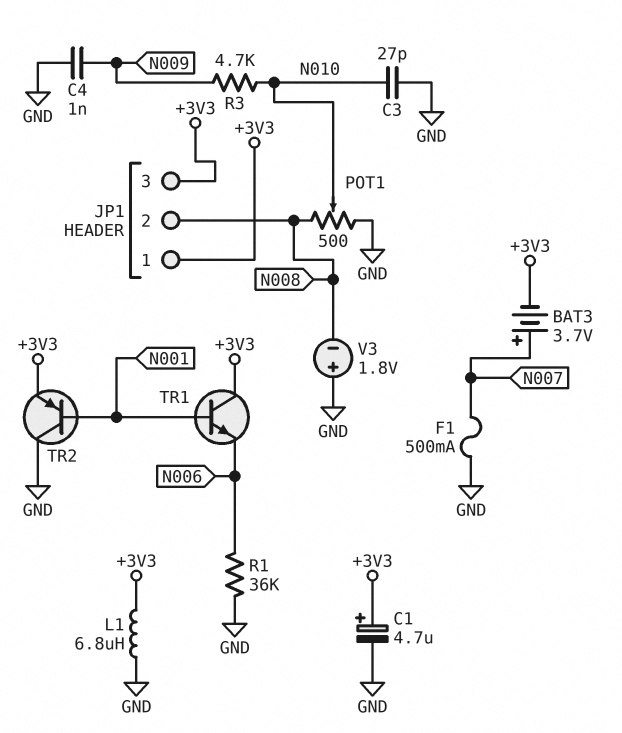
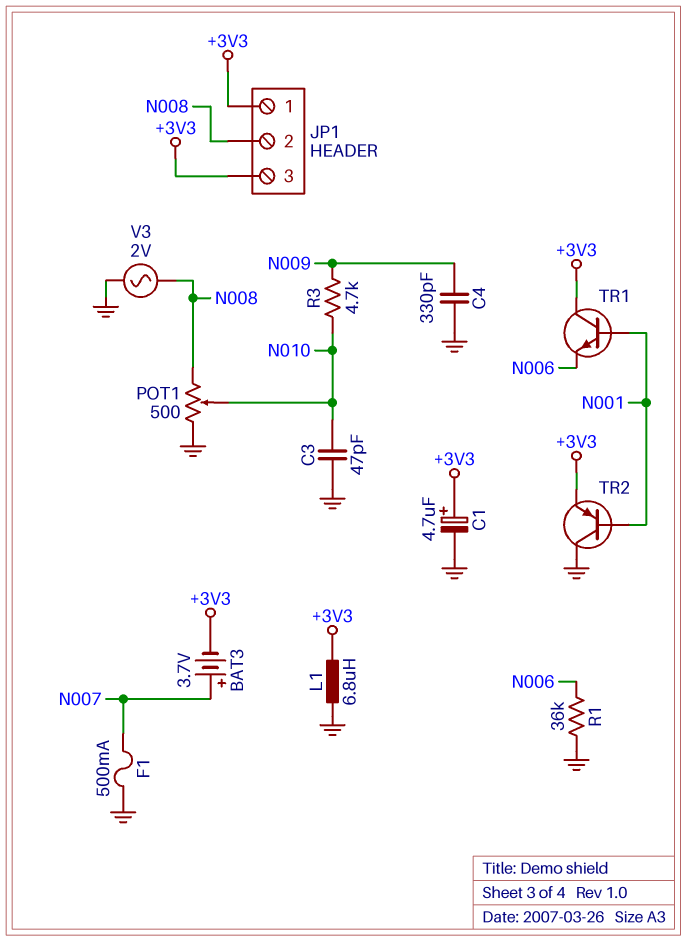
C3: 27pF (GND, N010) -> 47pF (GND, N010)
C4: 1nF (GND, N009) -> 330pF (GND, N009)
V3: 1.8V (plus GND, minus N008) -> AC 2V (GND, N008)

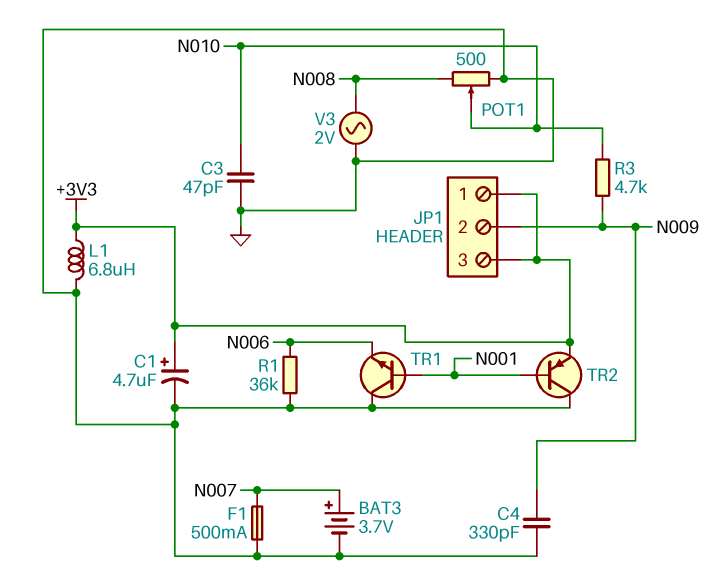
BAT3: 3.7V (plus N007, minus +3V3) -> 3.7V (plus N007, minus GND)
JP1 pin 2: N008 -> N009
TR1: NPN (B N001, C +3V3, E N006) -> NPN (B N001, C GND, E N006)

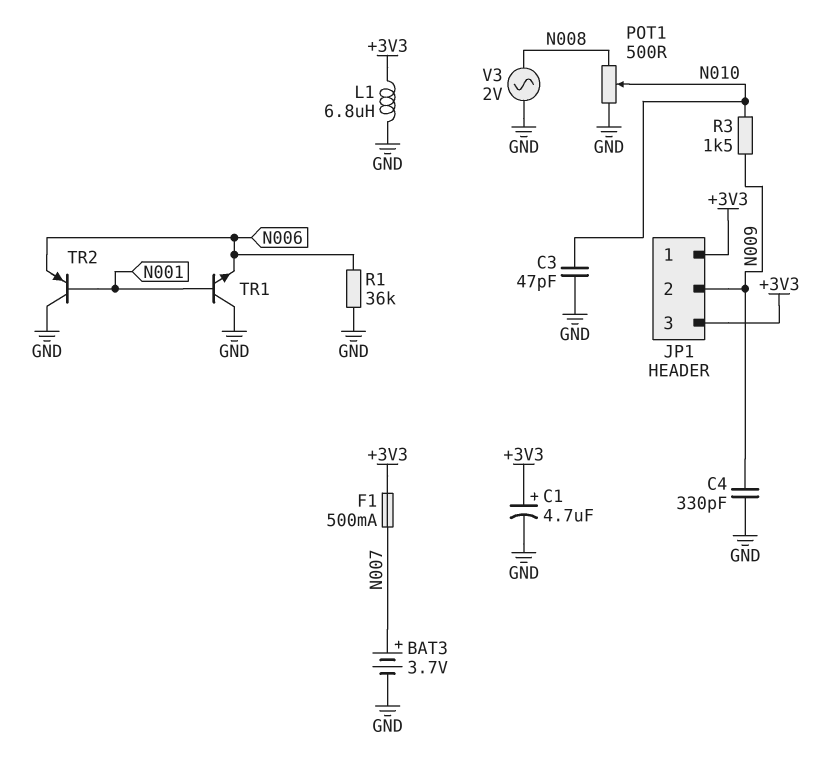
F1: 500mA (GND, N007) -> 500mA (+3V3, N007)
R3: 4.7k (N009, N010) -> 1.5k (N009, N010)
TR2: PNP (B N001, C GND, E +3V3) -> PNP (B N001, C GND, E N006)

